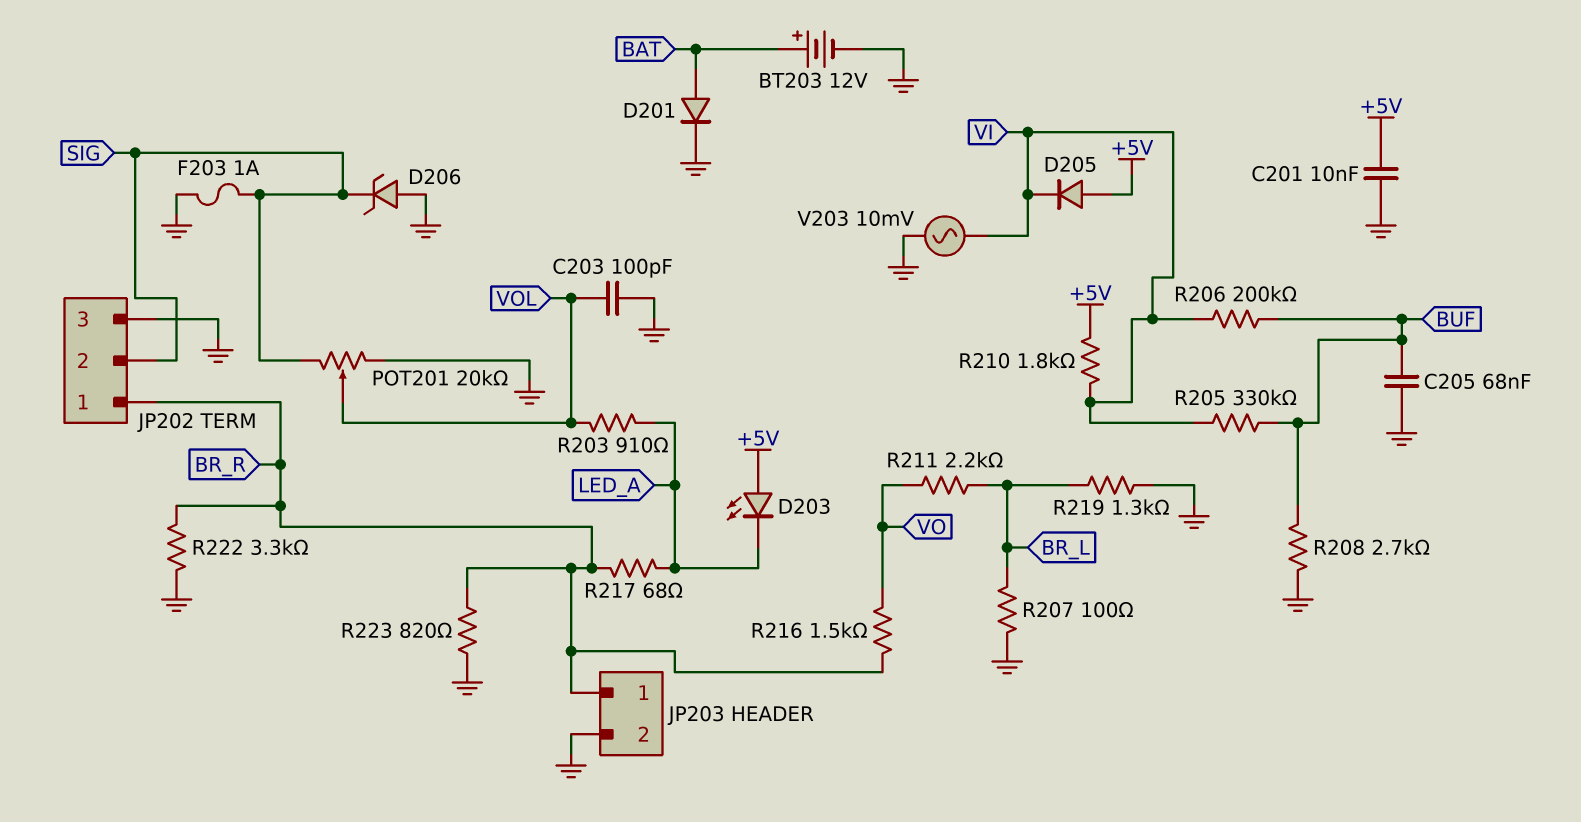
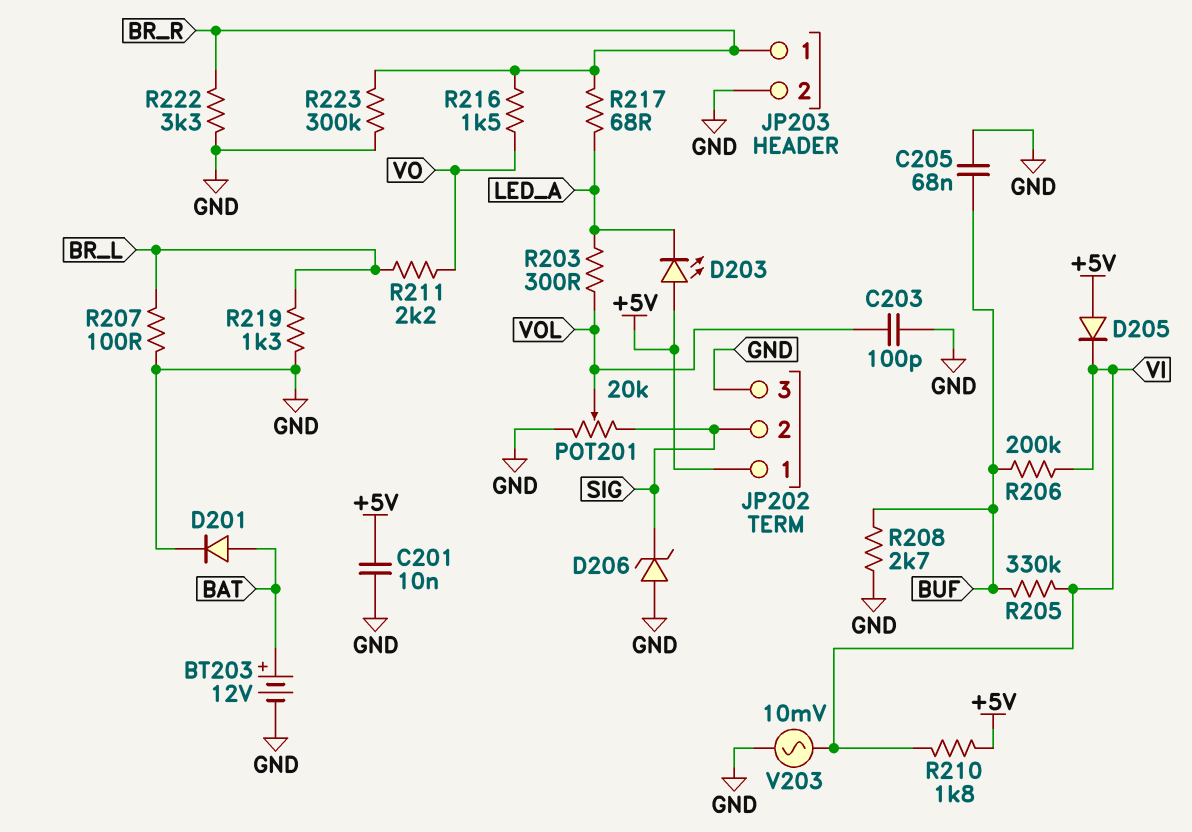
F203: 1A (GND, SIG) -> none
JP202 pin 1: BR_R -> +5V
R203: 910 (LED_A, VOL) -> 300 (LED_A, VOL)
R223: 820 (BR_R, GND) -> 300k (BR_R, GND)

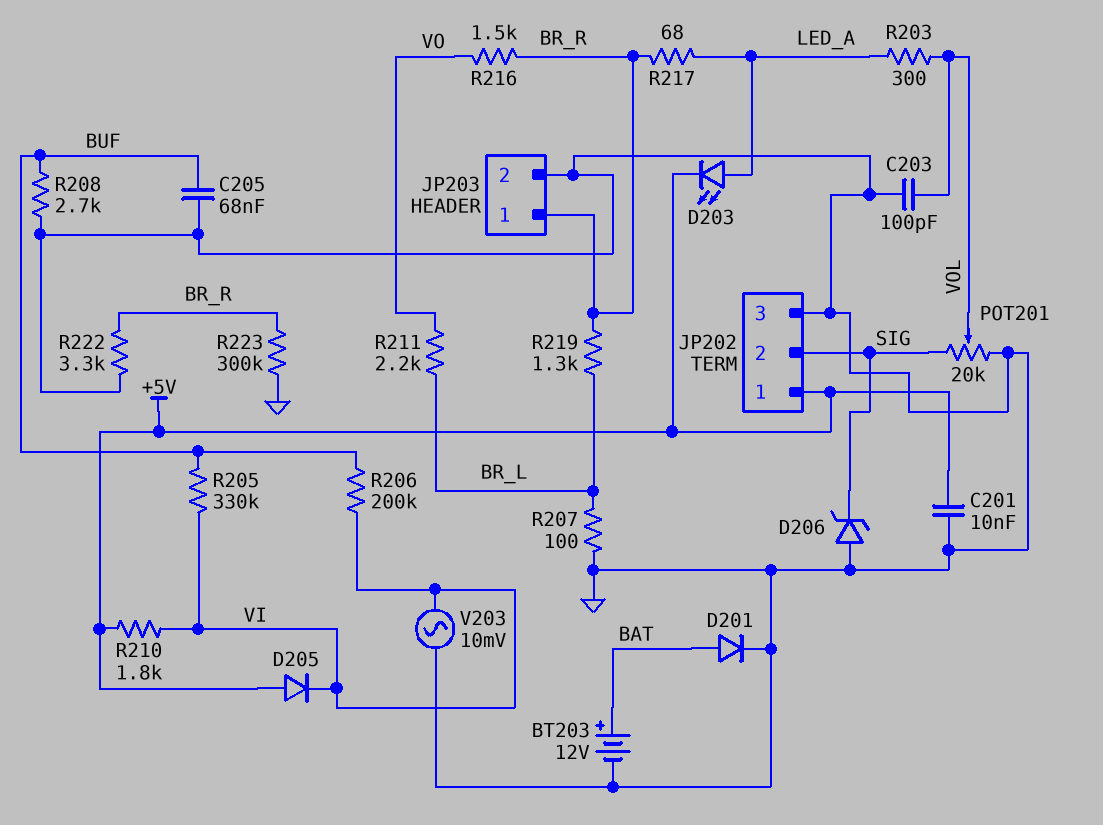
D203: LED (A +5V, K LED_A) -> LED (A LED_A, K +5V)
R219: 1.3k (BR_L, GND) -> 1.3k (BR_L, BR_R)

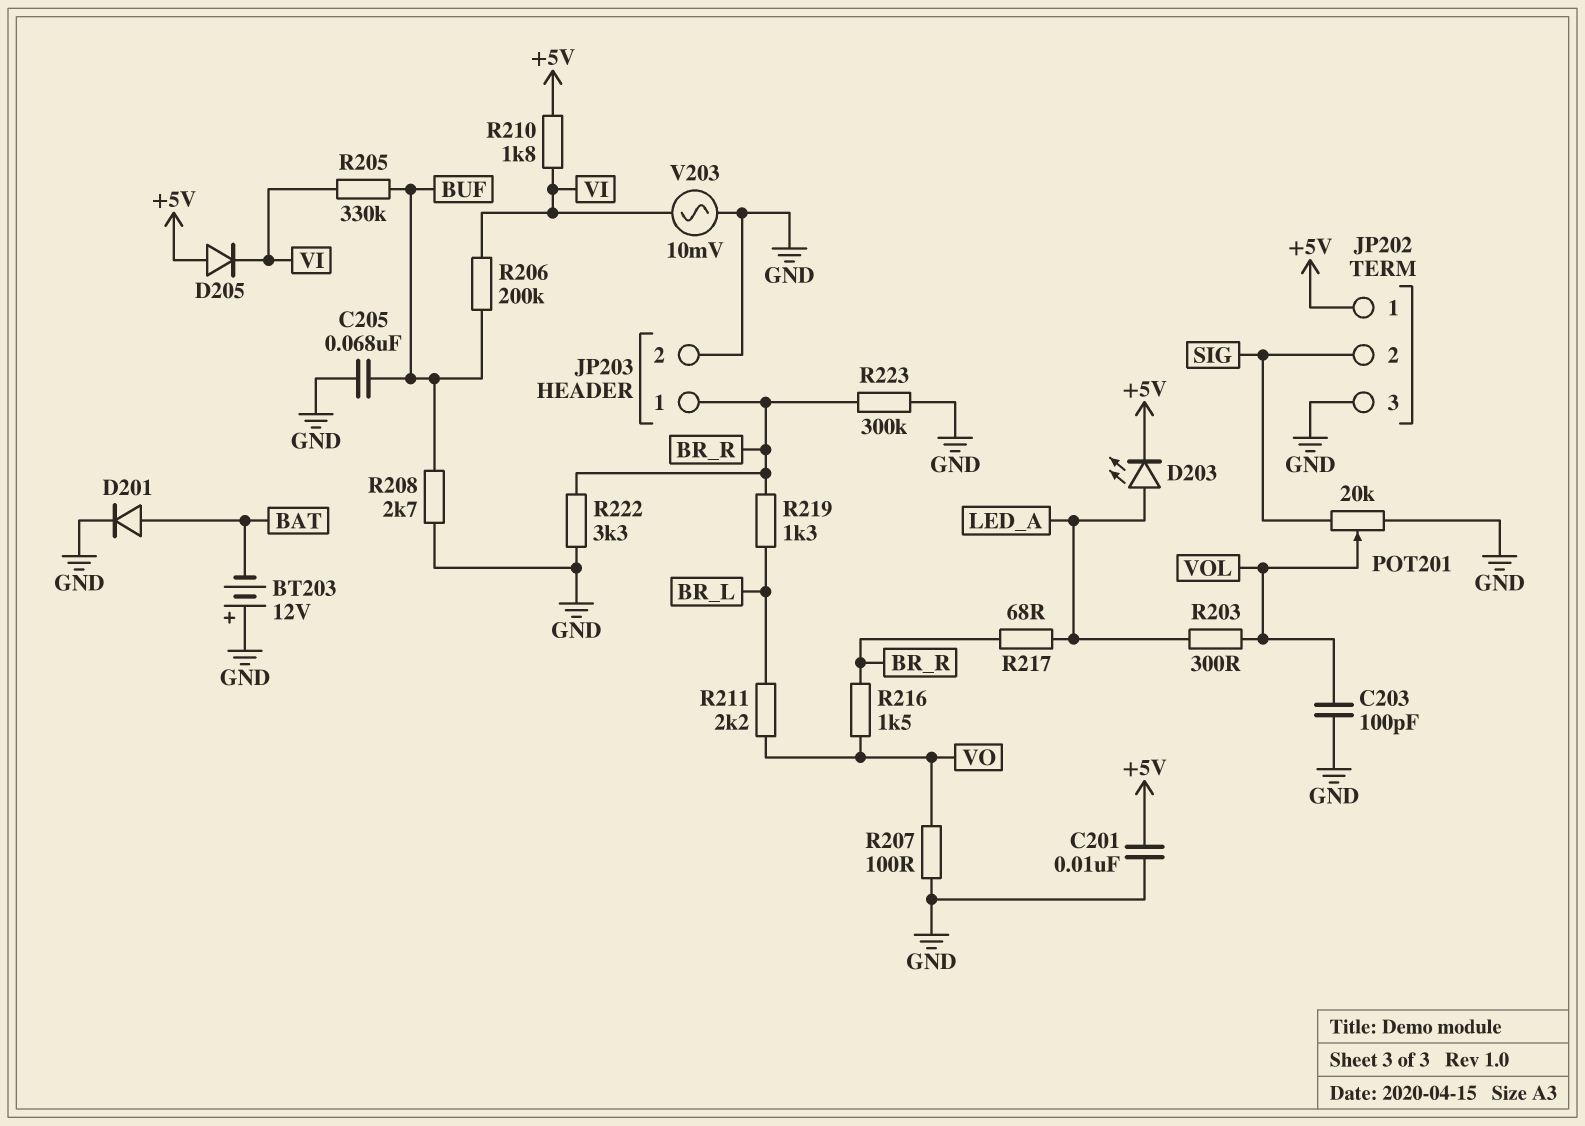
BT203: 12V (plus BAT, minus GND) -> 12V (plus GND, minus BAT)
D206: zener (A GND, K SIG) -> none
R207: 100 (BR_L, GND) -> 100 (GND, VO)

